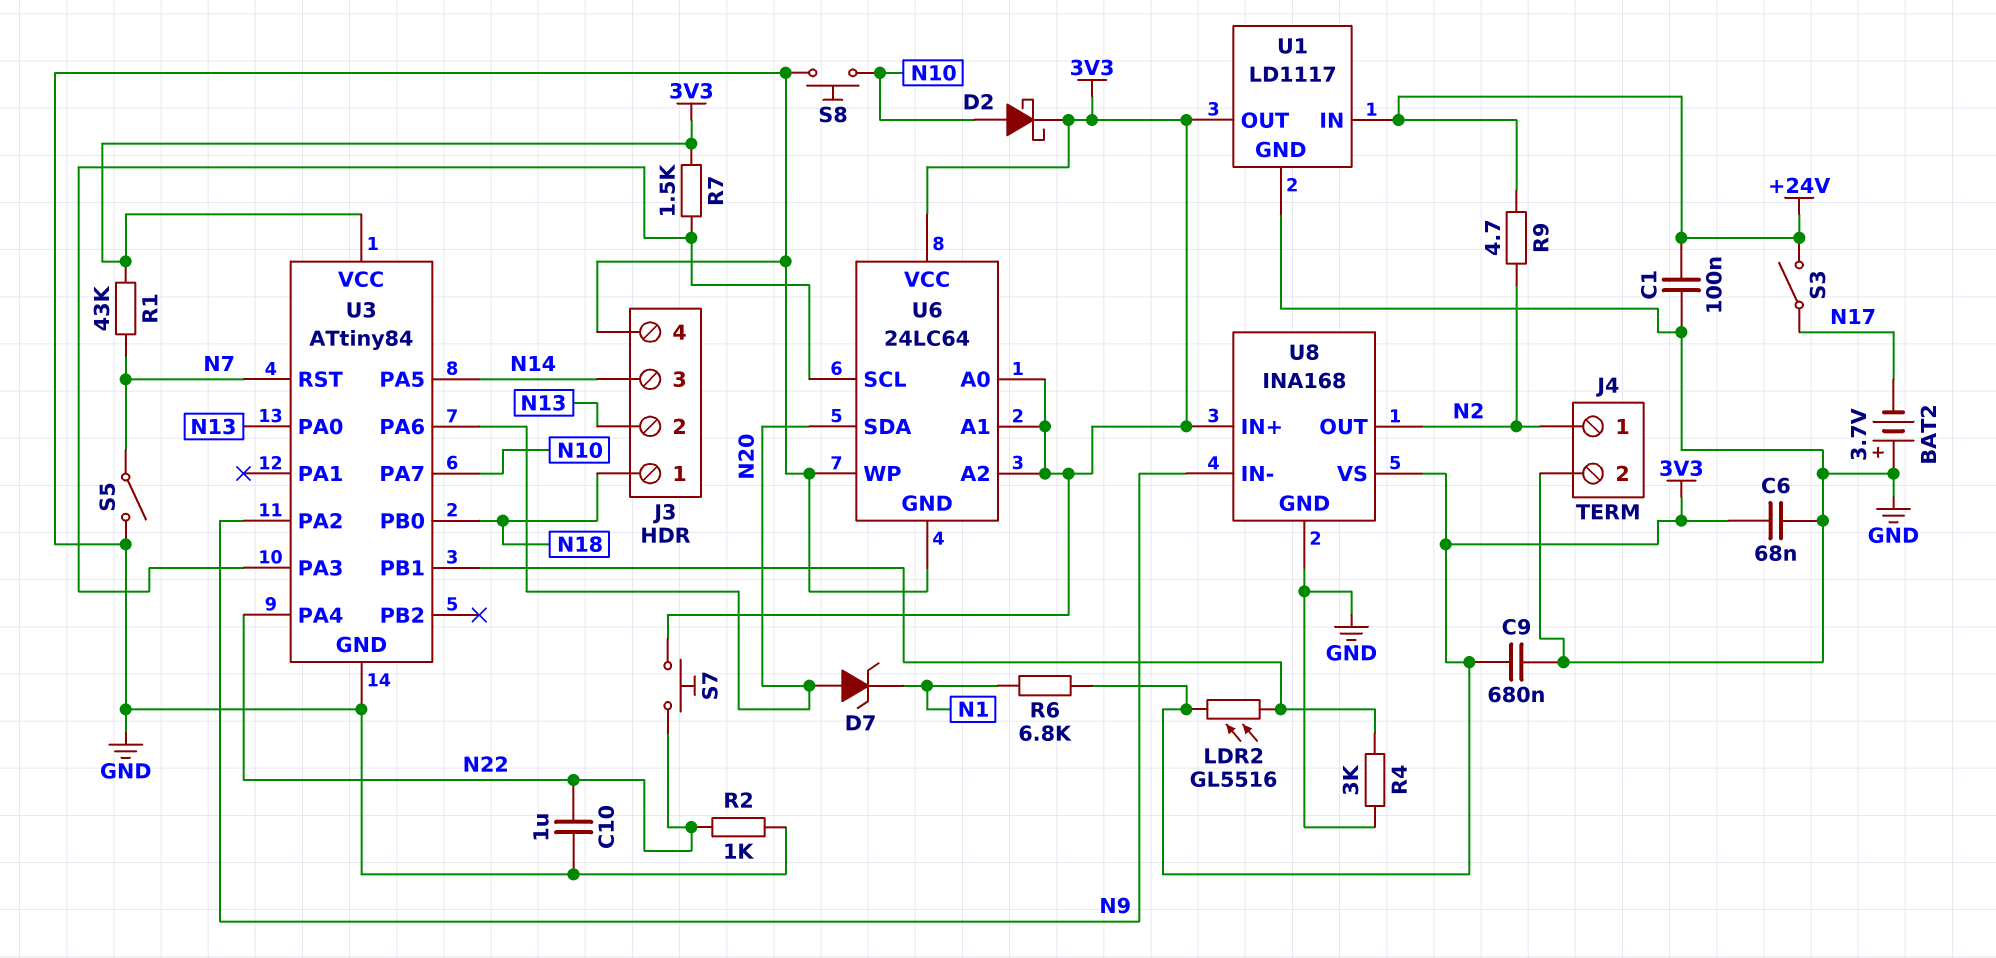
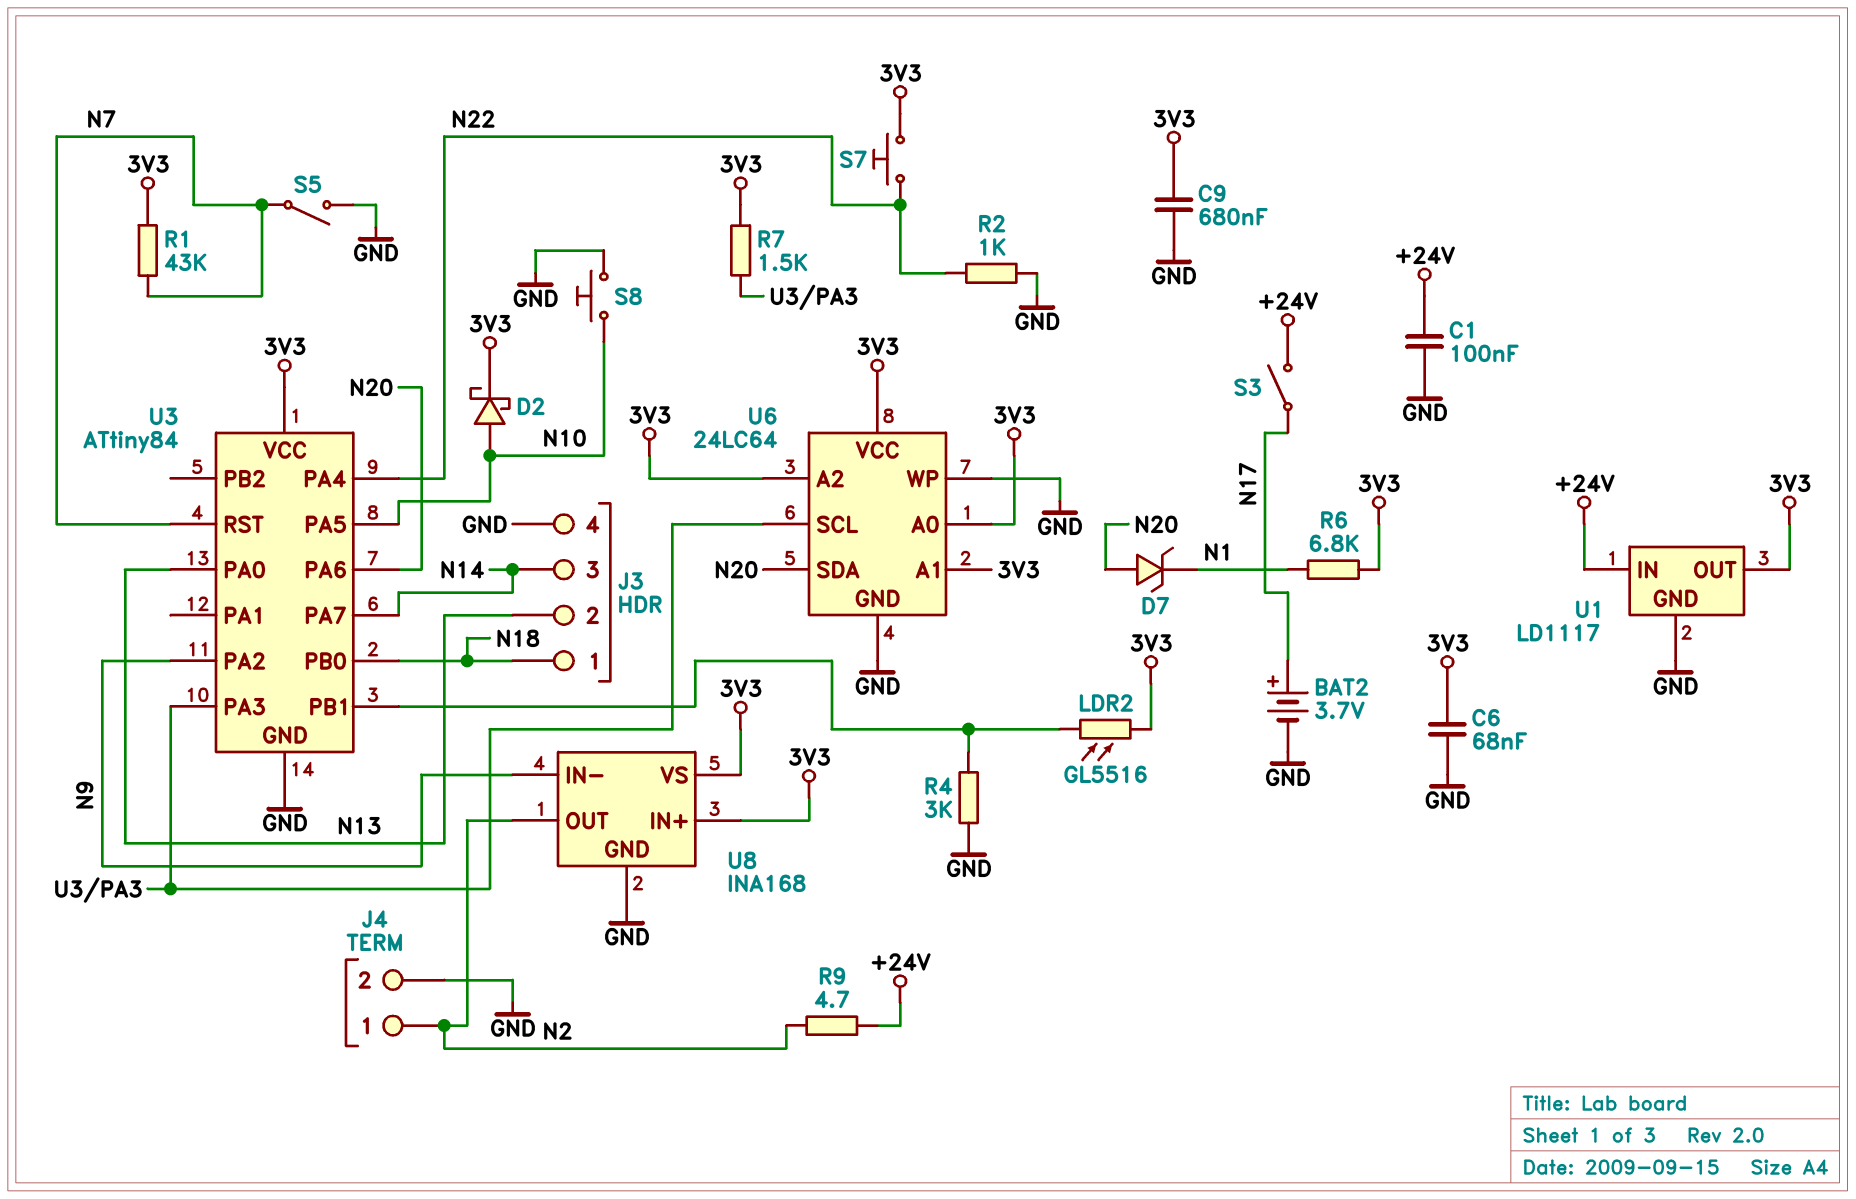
BAT2: 3.7V (plus GND, minus N17) -> 3.7V (plus N17, minus GND)
C10: 1uF (GND, N22) -> none
U3 pin PA5: N14 -> N10
U3 pin PA7: N10 -> N14

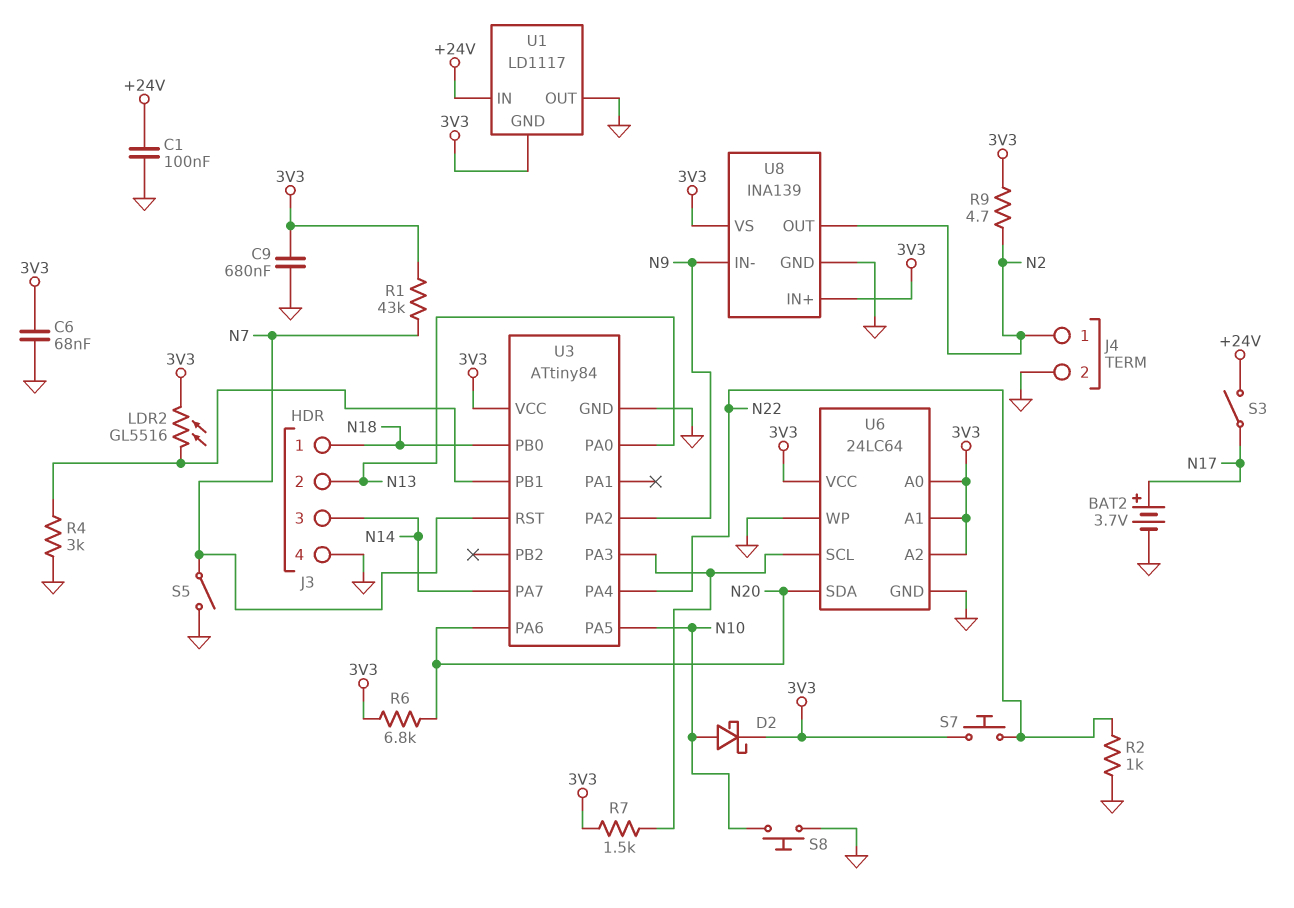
D7: zener (A N20, K N1) -> none
R6: 6.8k (3V3, N1) -> 6.8k (3V3, N20)
R9: 4.7 (+24V, N2) -> 4.7 (3V3, N2)
U1 pin GND: GND -> 3V3
U1 pin OUT: 3V3 -> GND
U8: INA168 -> INA139

